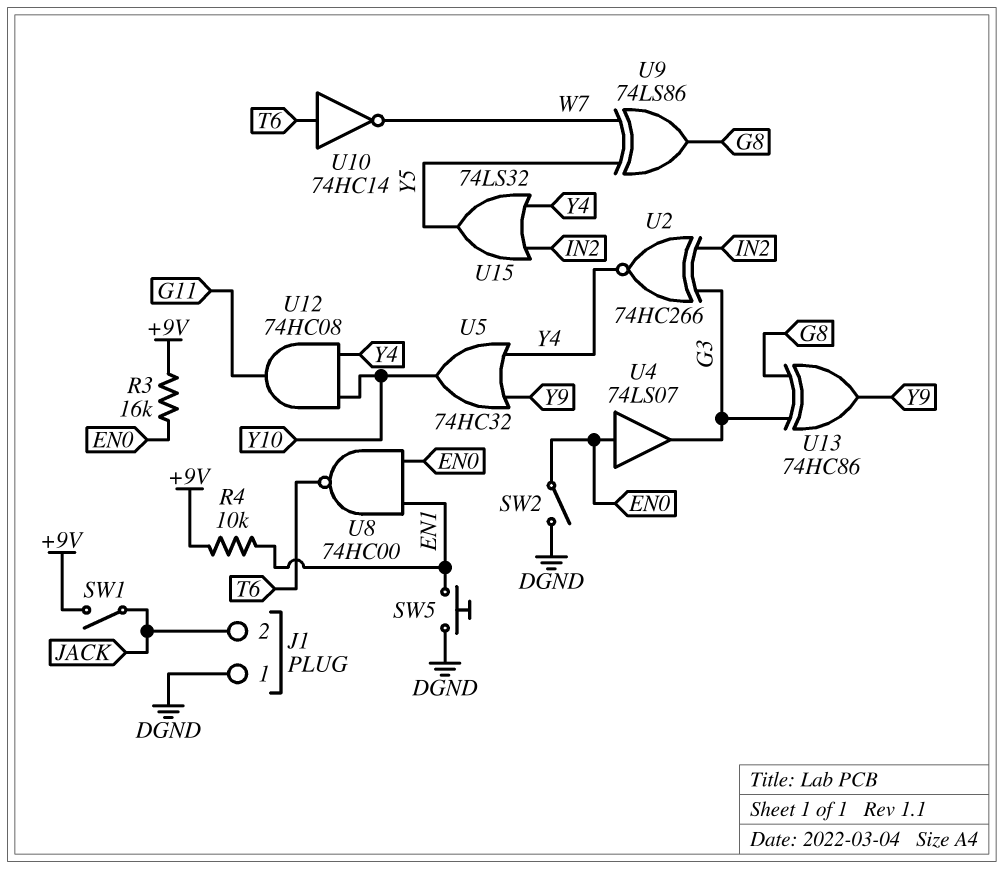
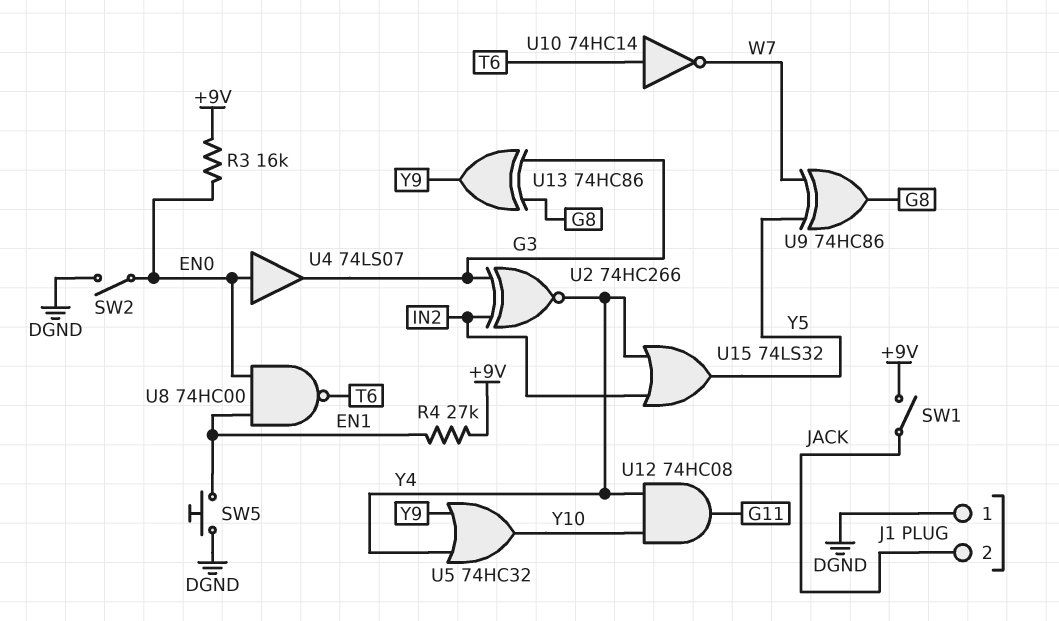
R4: 10k (+9V, EN1) -> 27k (+9V, EN1)
U9: XOR 74LS86 (in W7, in Y5, out G8) -> XOR 74HC86 (in W7, in Y5, out G8)

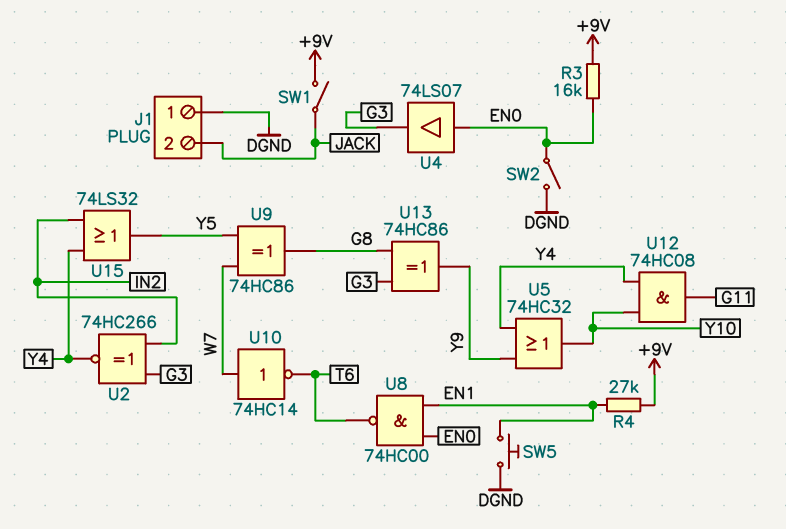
U10: NOT 74HC14 (in T6, out W7) -> NOT 74HC14 (in W7, out T6)

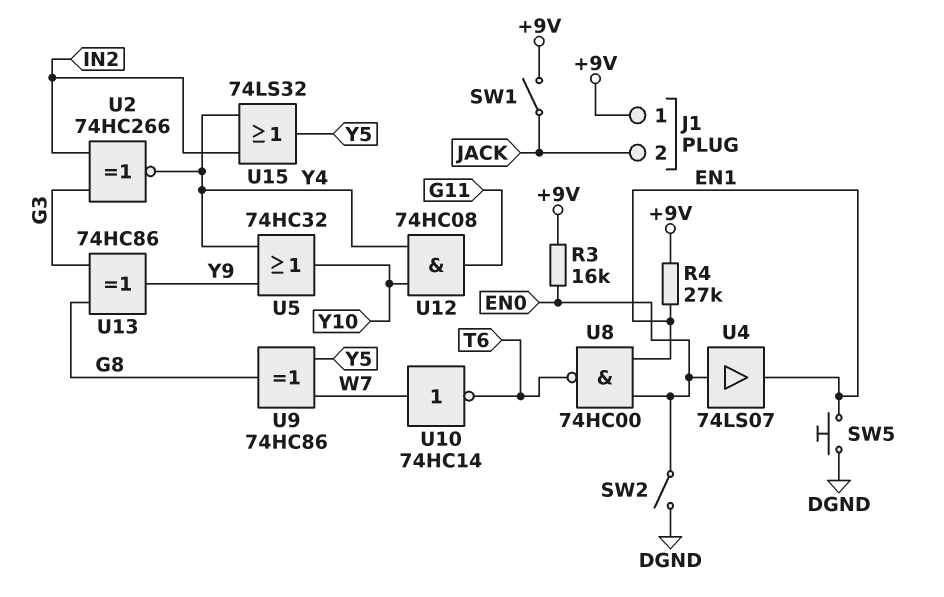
J1 pin 1: DGND -> +9V
U4: buffer 74LS07 (in EN0, out G3) -> buffer 74LS07 (in EN0, out EN1)

